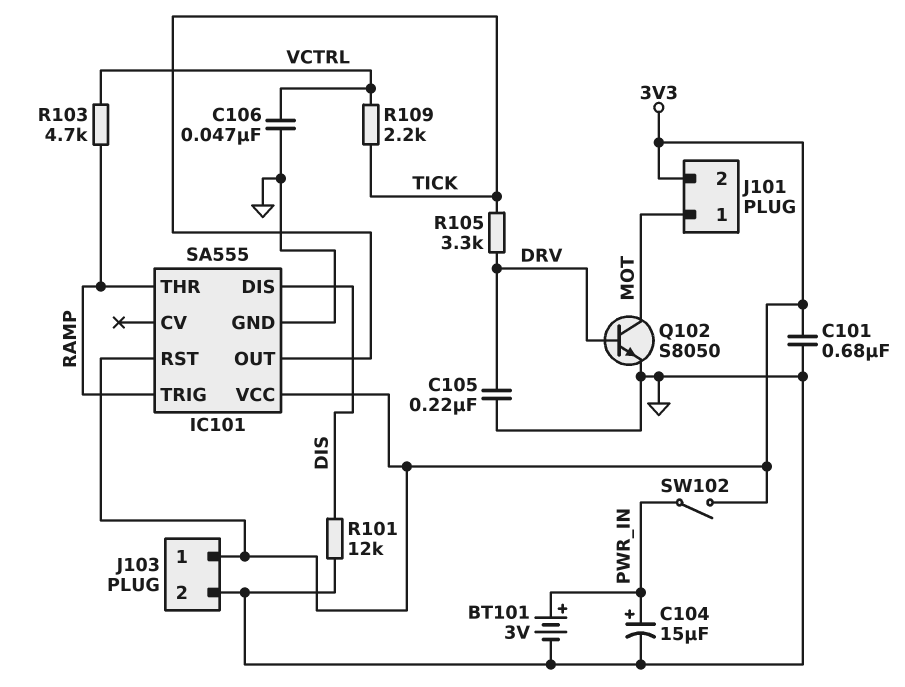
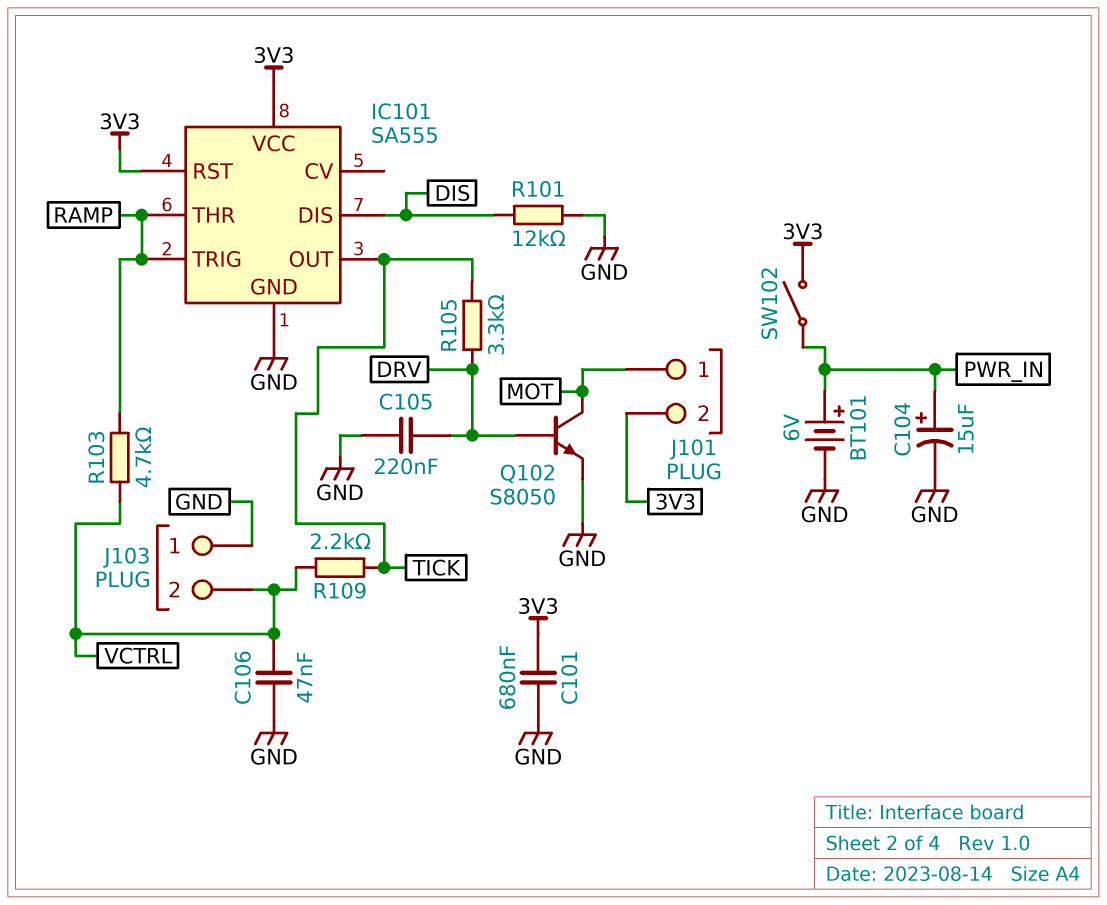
BT101: 3V (plus PWR_IN, minus GND) -> 6V (plus PWR_IN, minus GND)
J103 pin 1: 3V3 -> GND
J103 pin 2: GND -> VCTRL

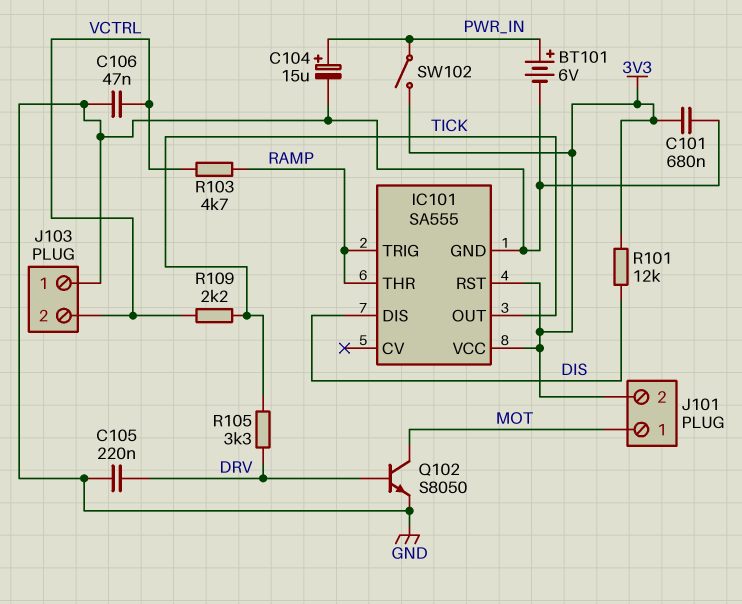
R101: 12k (DIS, GND) -> 12k (3V3, DIS)

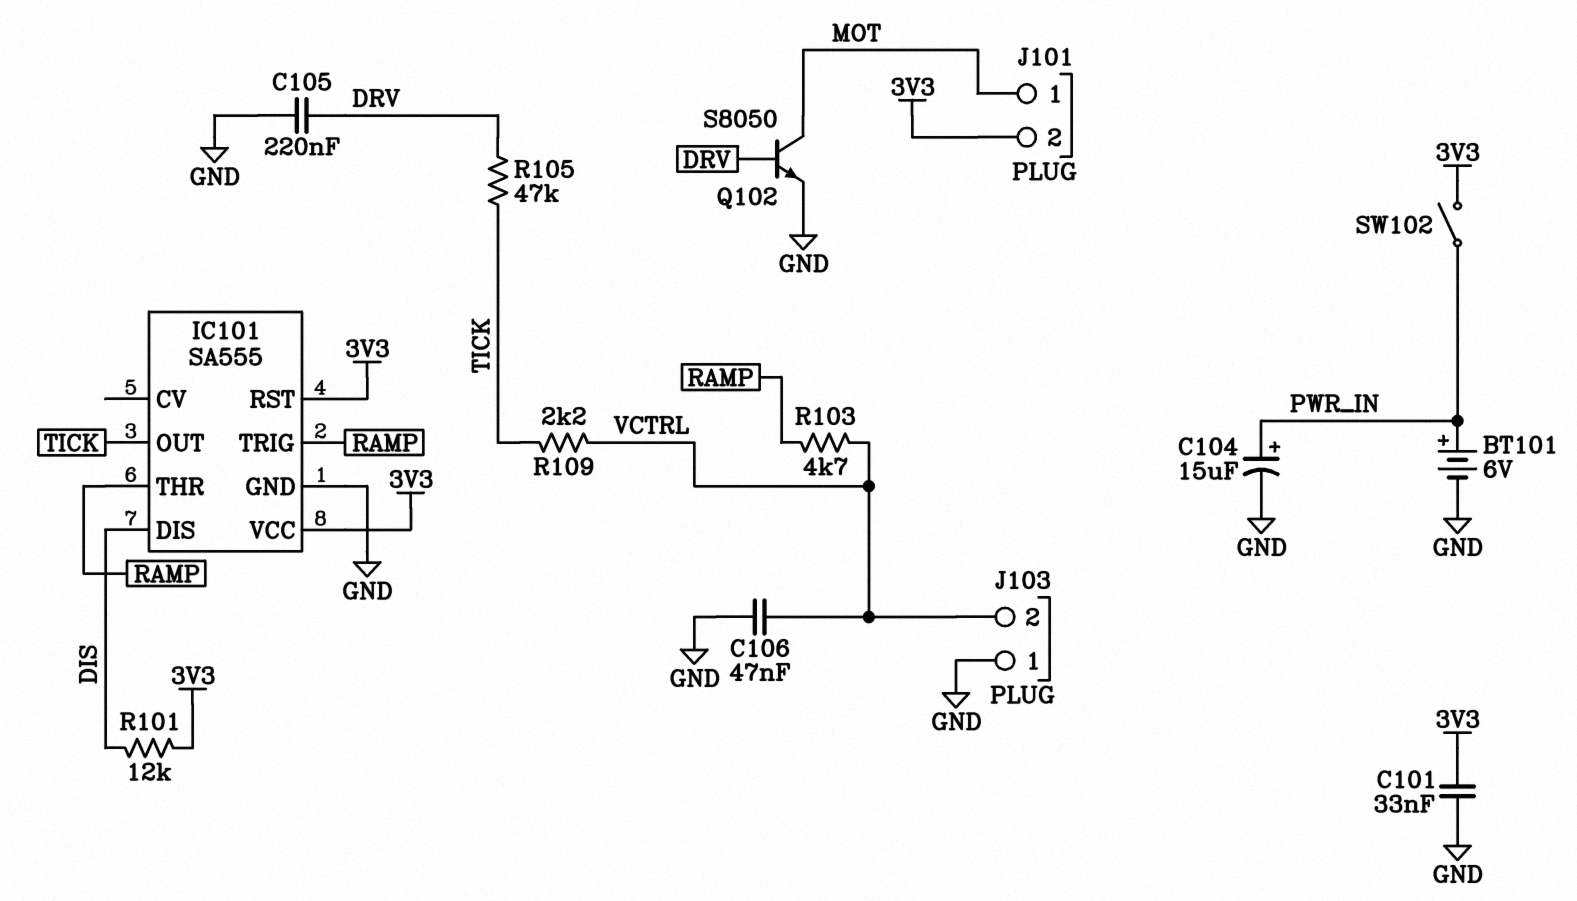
C101: 680nF (3V3, GND) -> 33nF (3V3, GND)
R105: 3.3k (DRV, TICK) -> 47k (DRV, TICK)

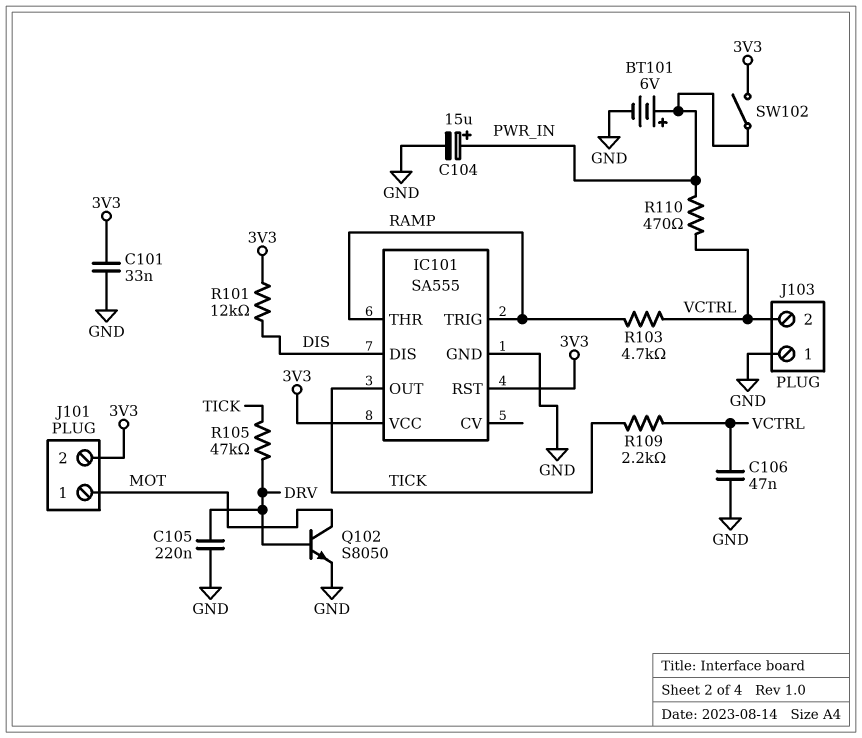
R110: none -> 470 (PWR_IN, VCTRL)

